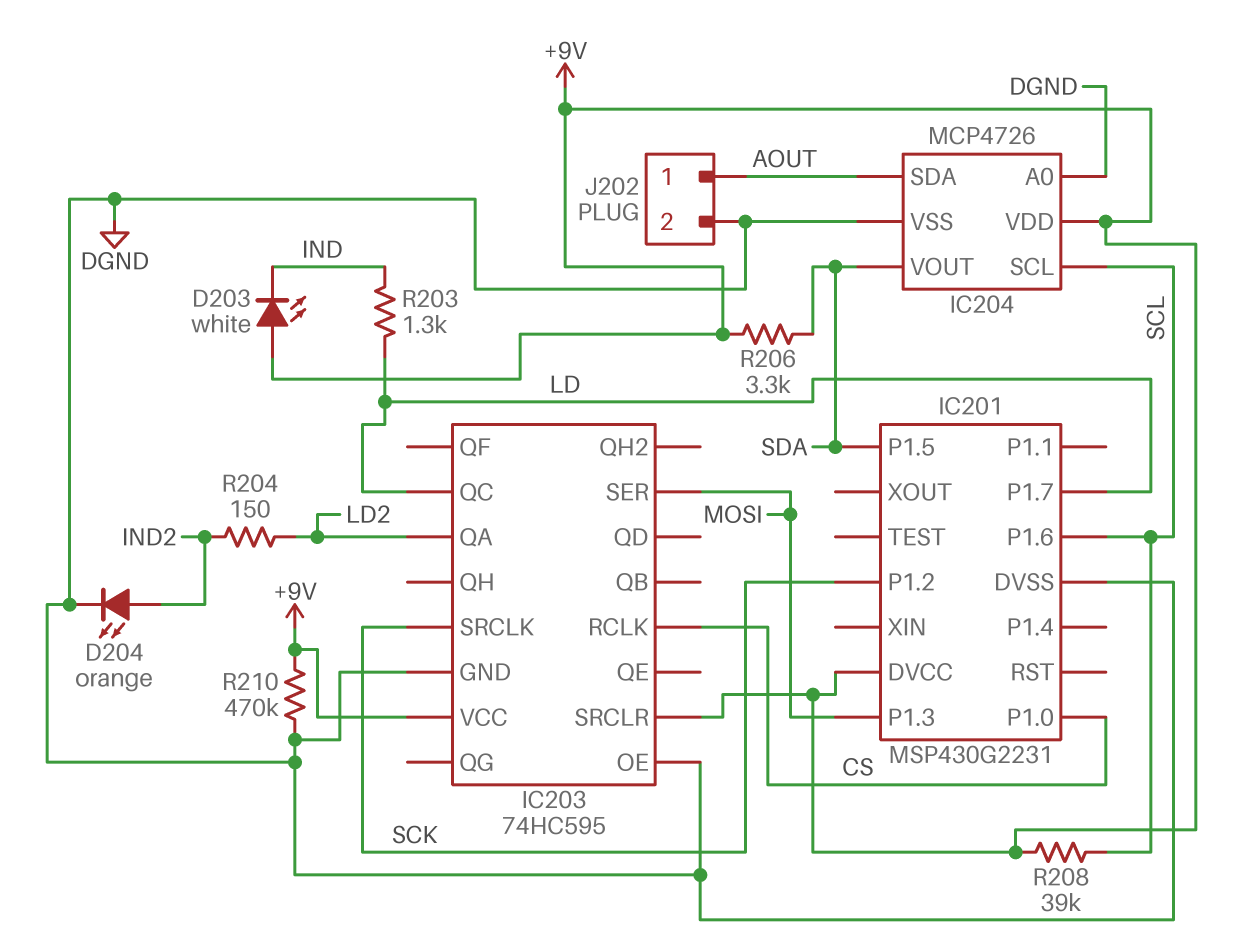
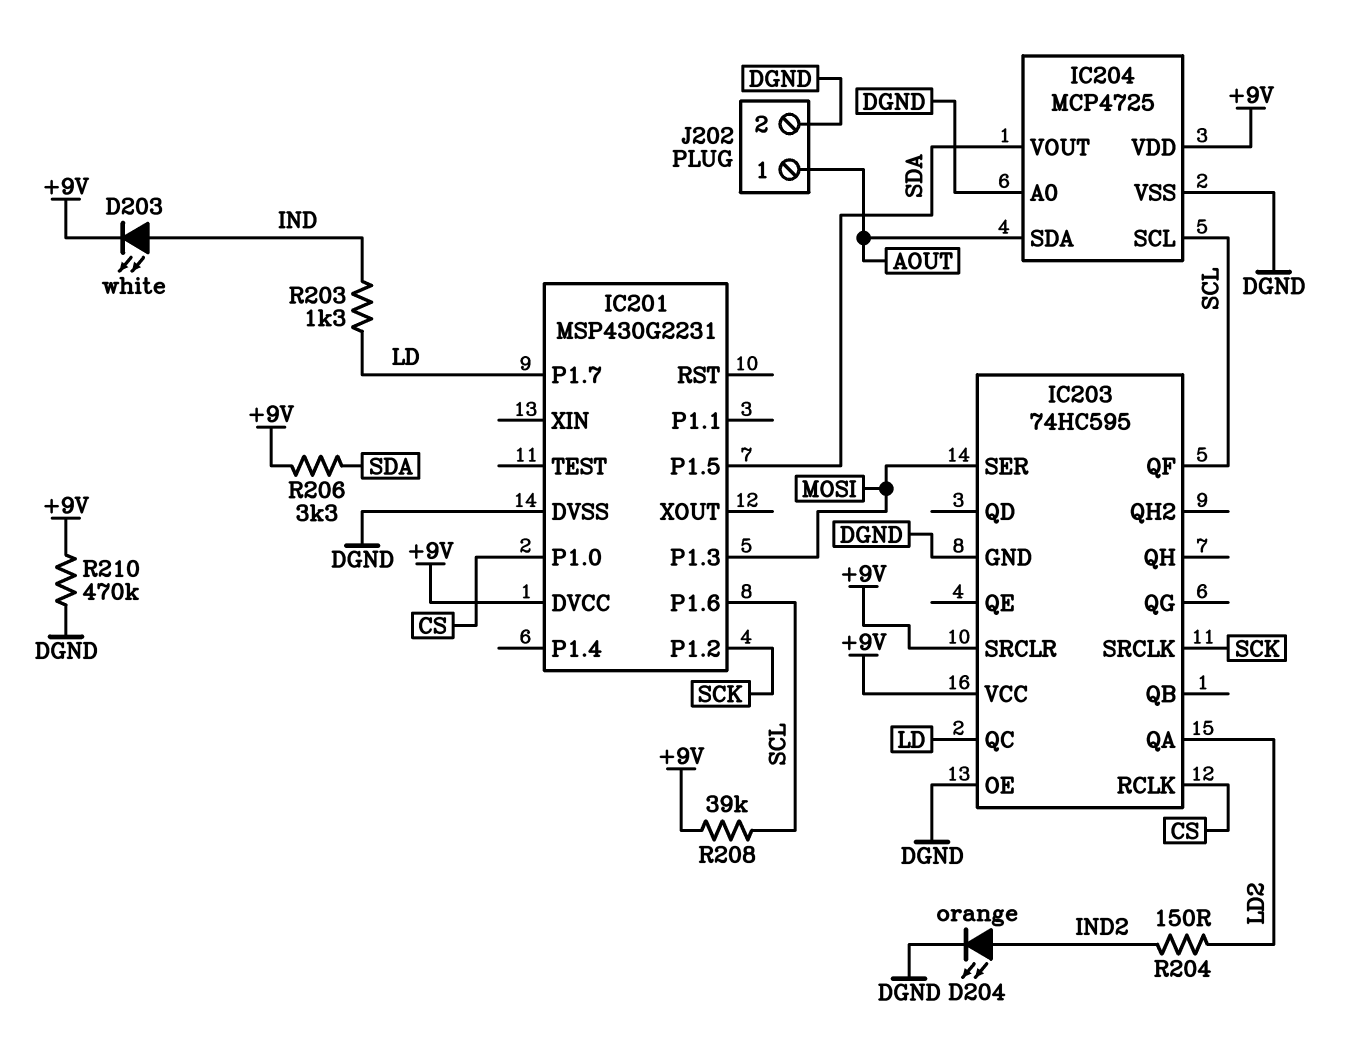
D203: LED white (A +9V, K IND) -> LED white (A IND, K +9V)
IC203 pin QF: none -> SCL
IC204: MCP4726 -> MCP4725

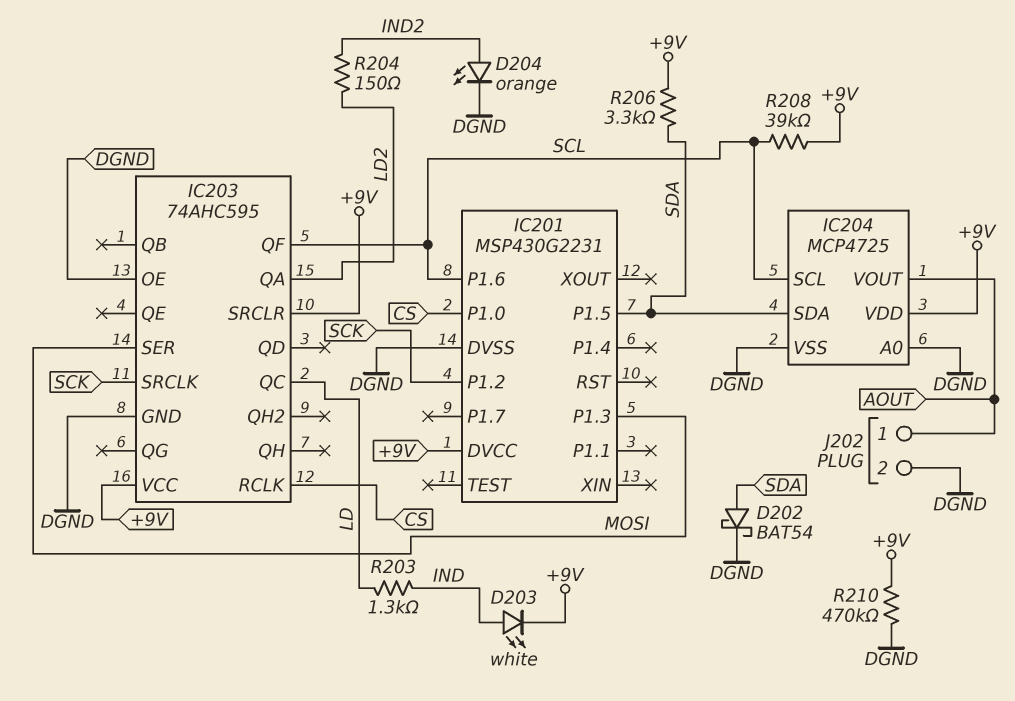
D202: none -> schottky BAT54 (A SDA, K DGND)
IC201 pin P1.7: LD -> none
IC203: 74HC595 -> 74AHC595
IC204 pin SDA: AOUT -> SDA
IC204 pin VOUT: SDA -> AOUT

